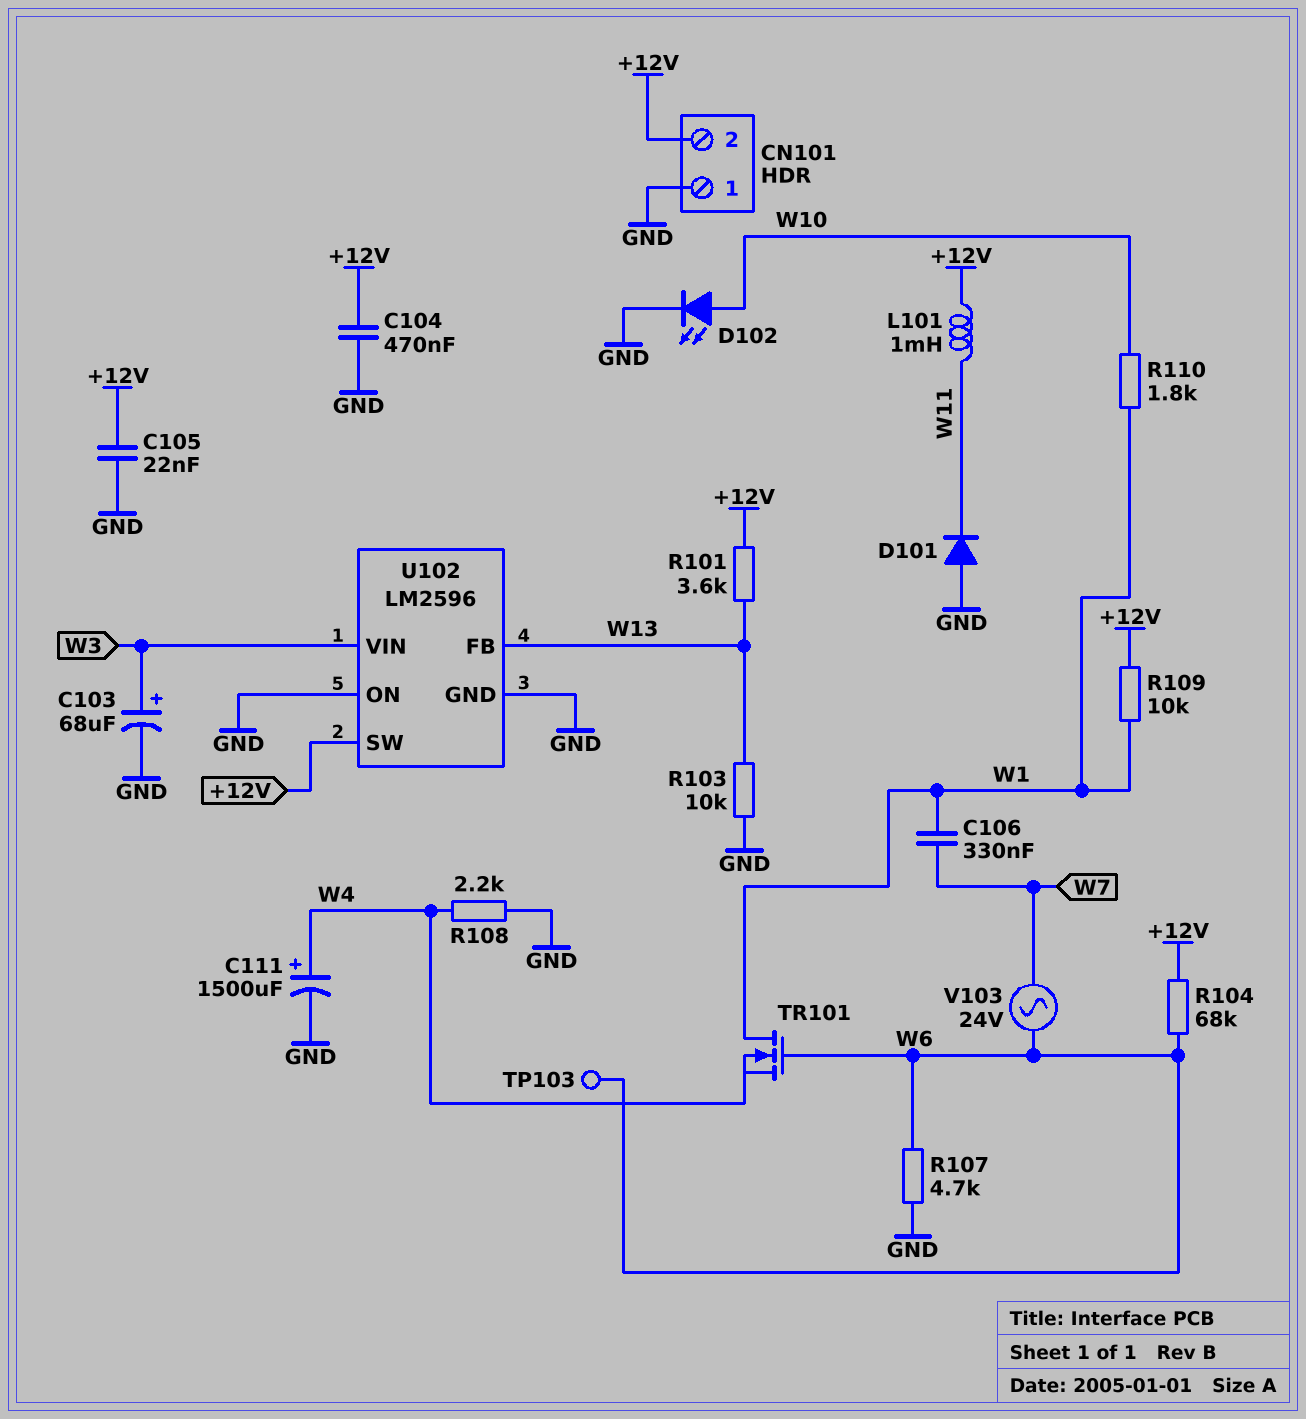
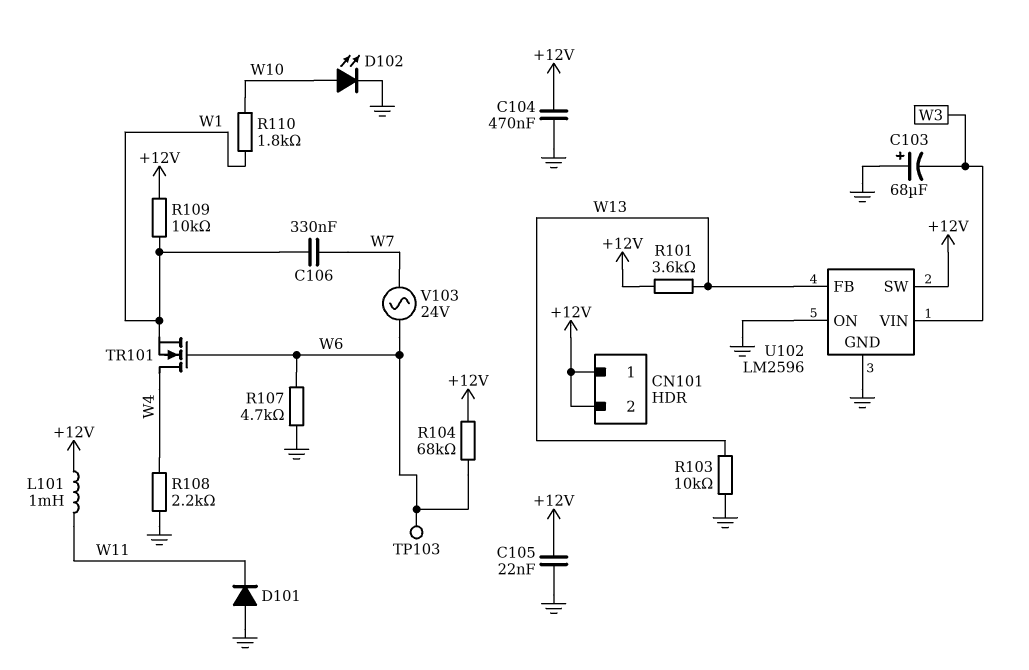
C103: 68uF (plus W3, minus GND) -> 68uF (plus GND, minus W3)
C111: 1500uF (plus W4, minus GND) -> none
CN101 pin 1: GND -> +12V
TR101: NMOS (G W6, D W1, S W4) -> NMOS (G W6, D W4, S W1)

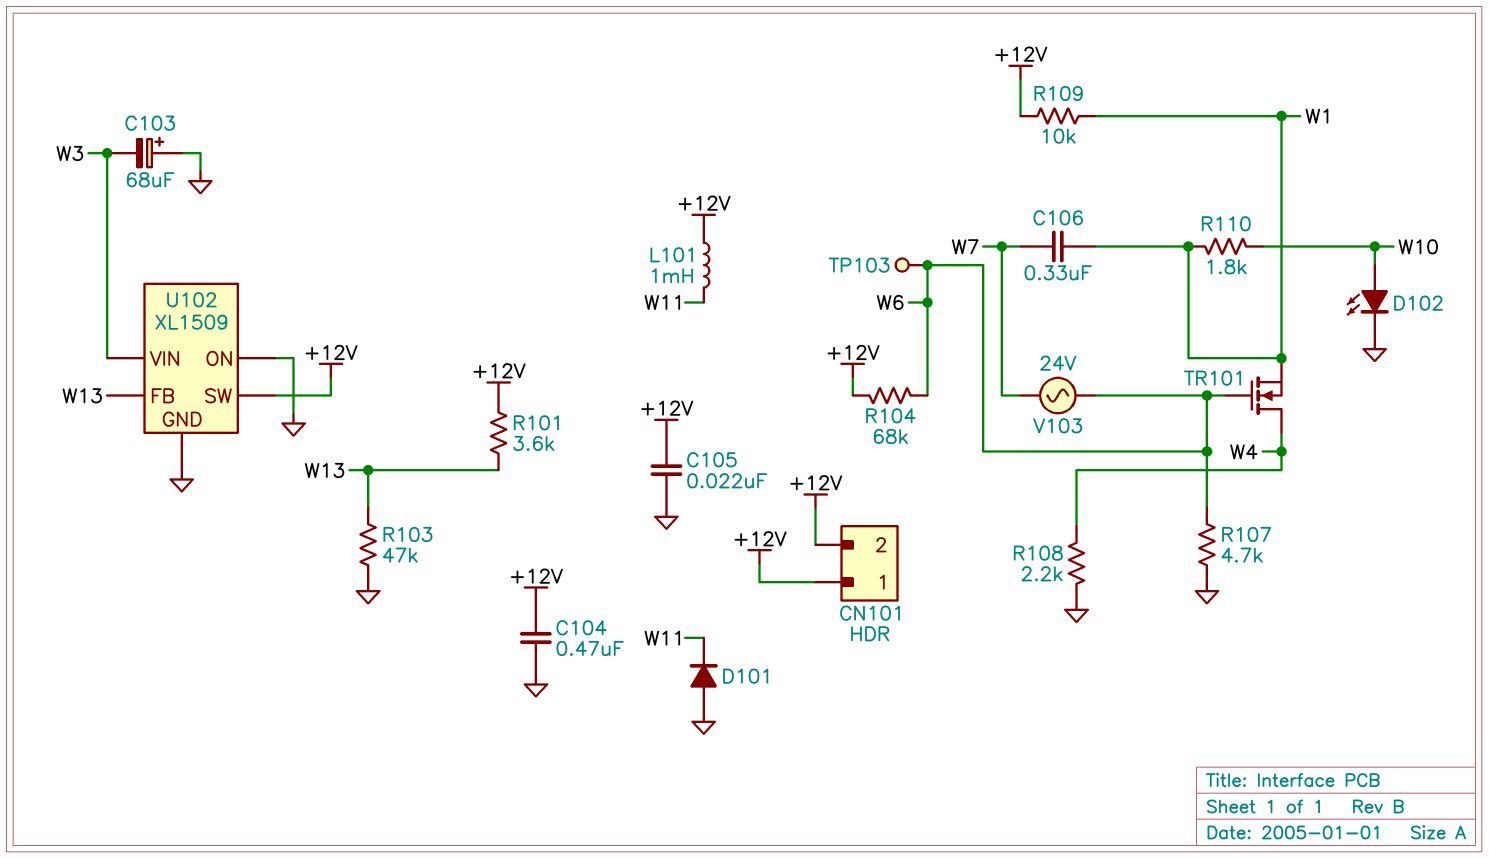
R103: 10k (GND, W13) -> 47k (GND, W13)
U102: LM2596 -> XL1509

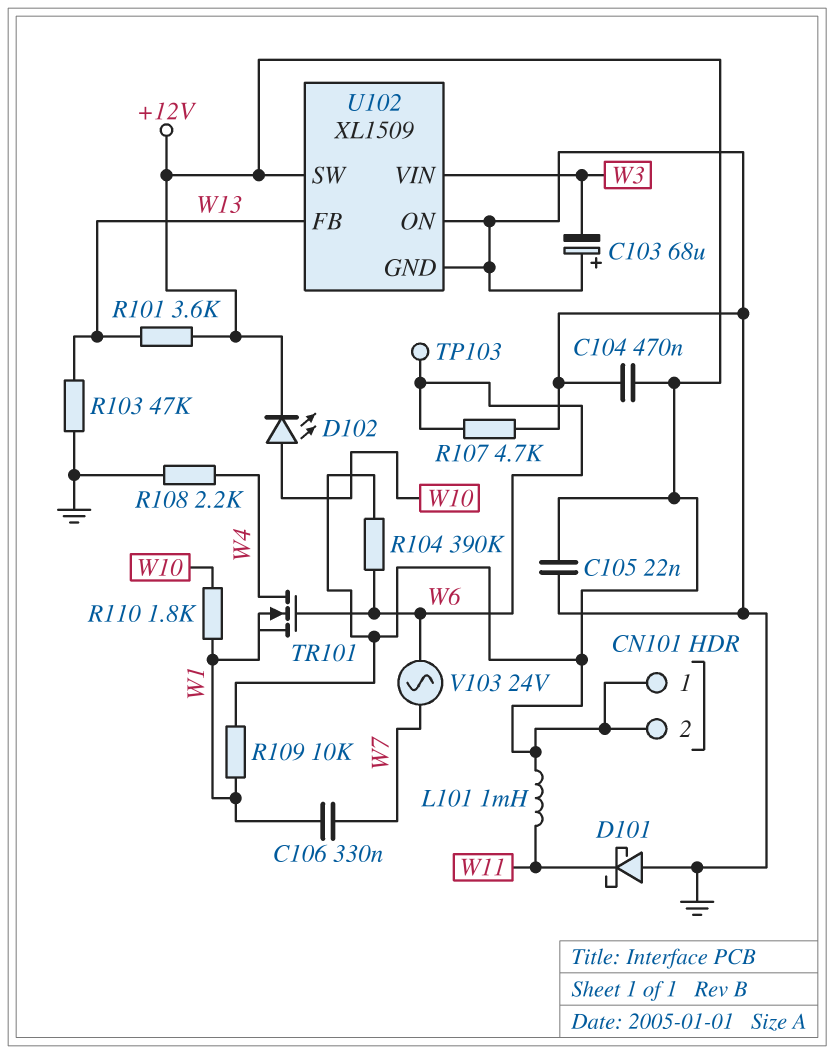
D101: diode (A GND, K W11) -> schottky (A GND, K W11)
D102: LED (A W10, K GND) -> LED (A W10, K +12V)
R104: 68k (+12V, W6) -> 390k (+12V, W6)

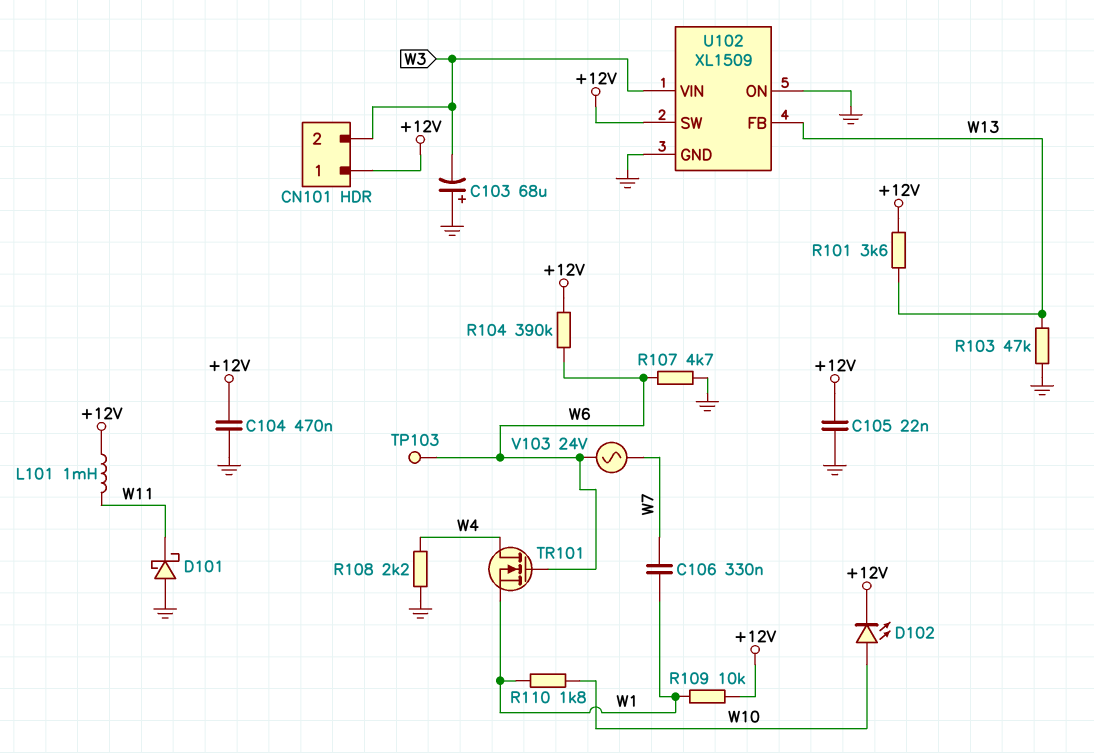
CN101 pin 2: +12V -> W3

